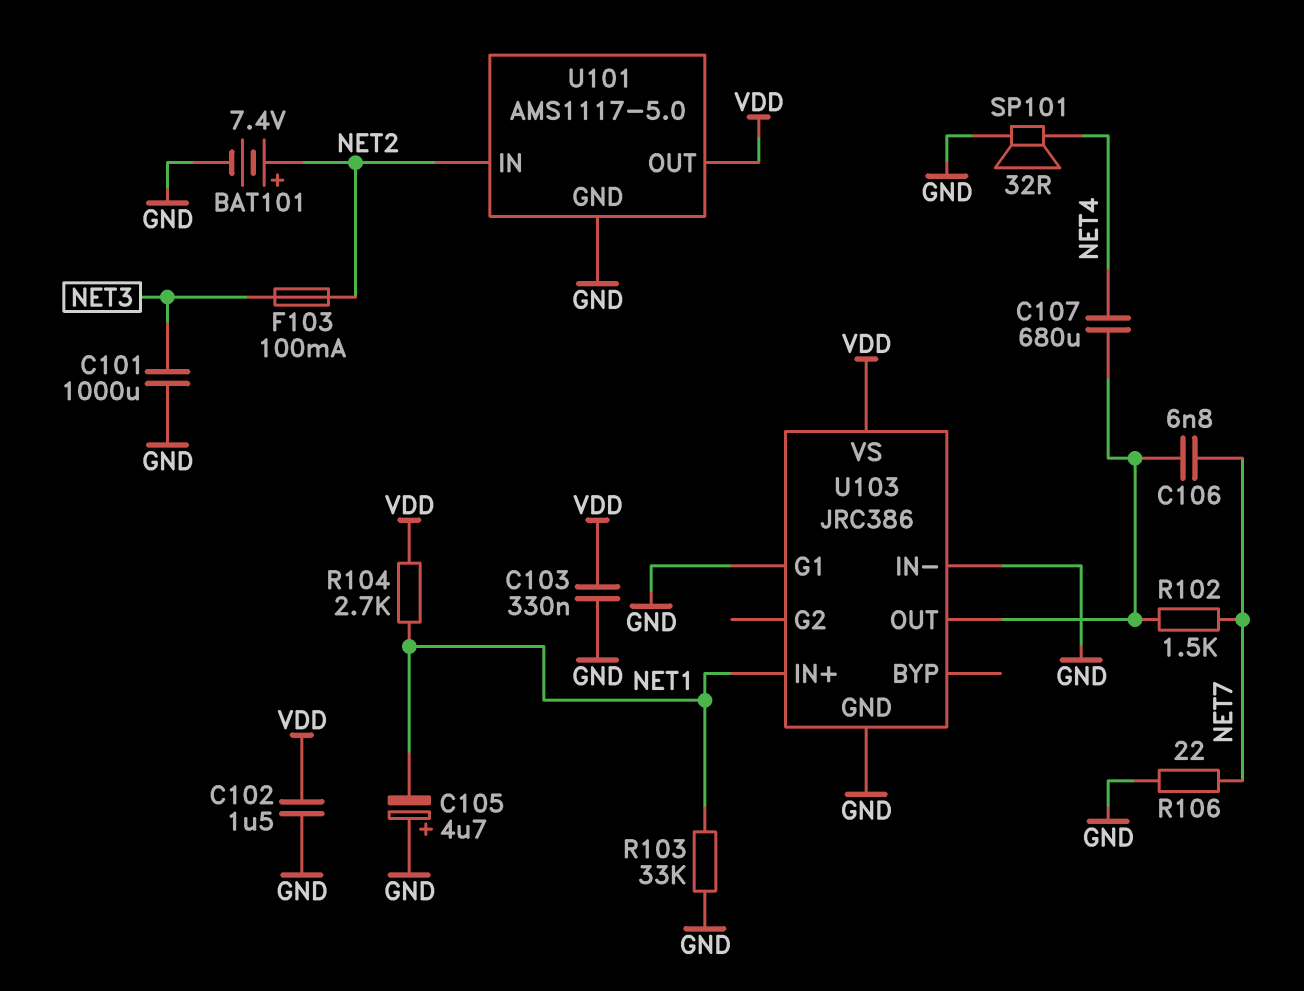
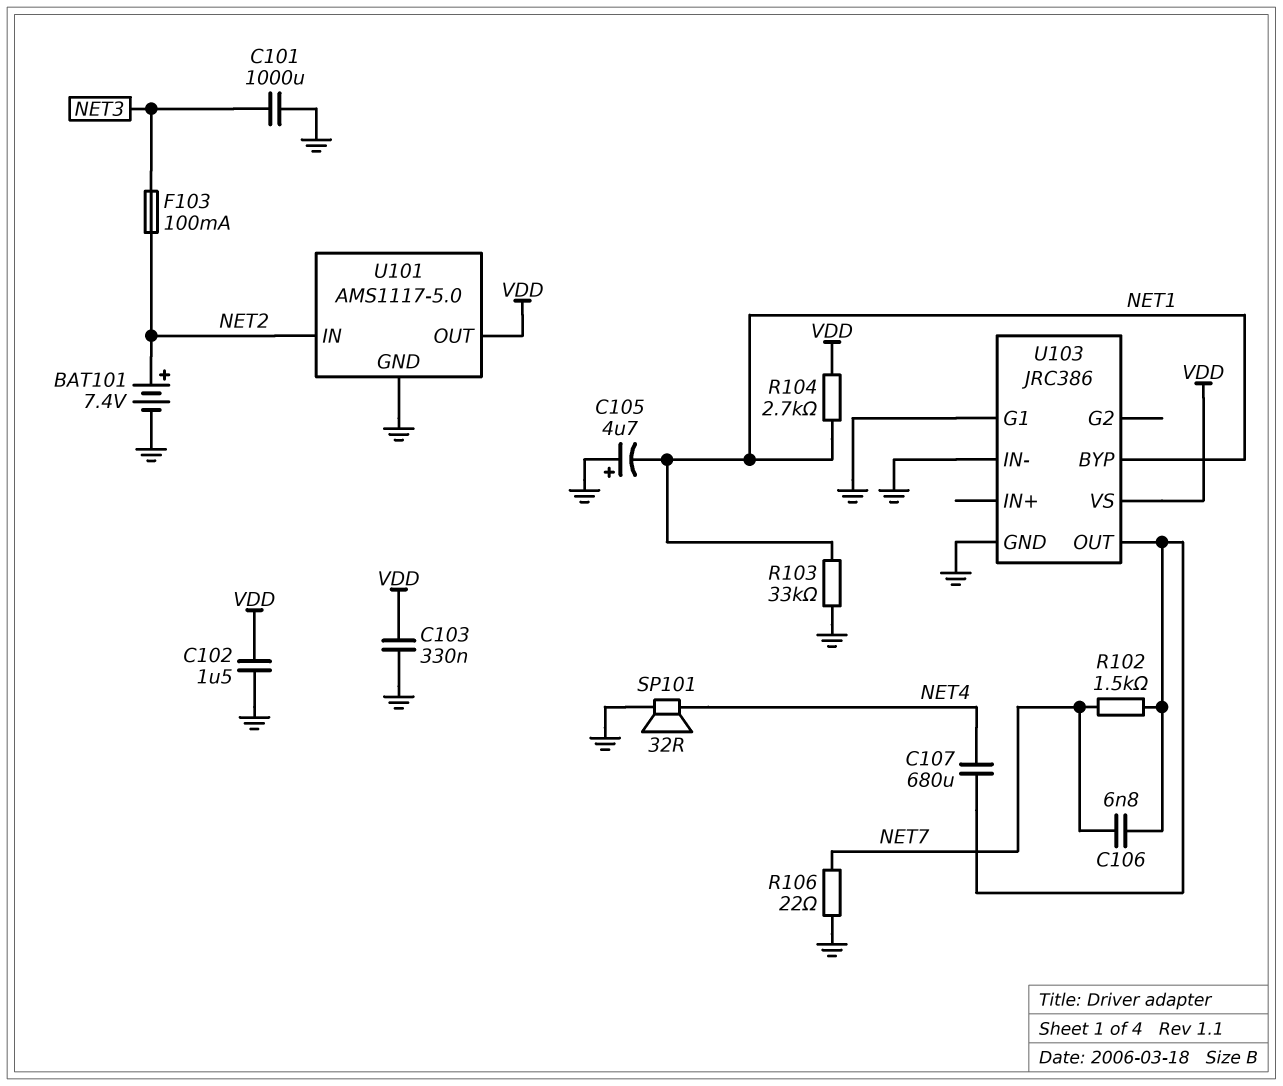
U103 pin BYP: none -> NET1
U103 pin IN+: NET1 -> none

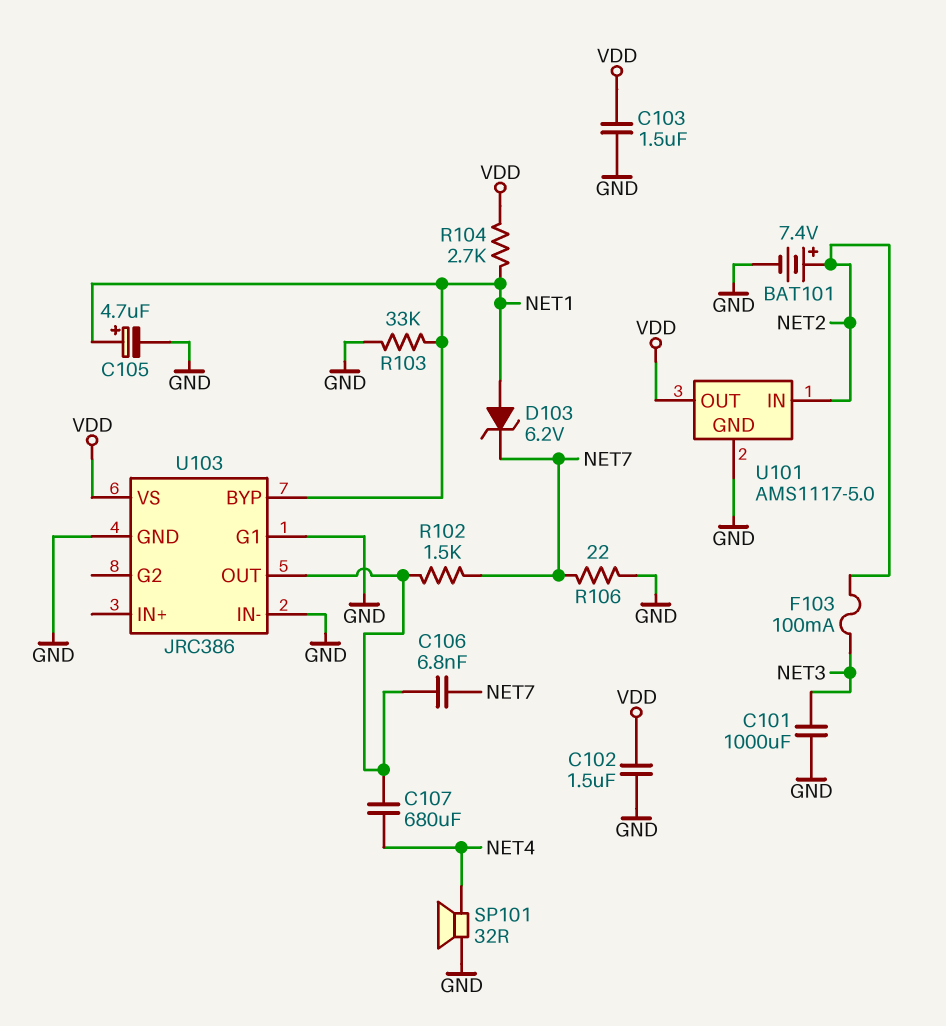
C103: 330nF (GND, VDD) -> 1.5uF (GND, VDD)
C105: 4.7uF (plus GND, minus NET1) -> 4.7uF (plus NET1, minus GND)
D103: none -> zener 6.2V (A NET1, K NET7)

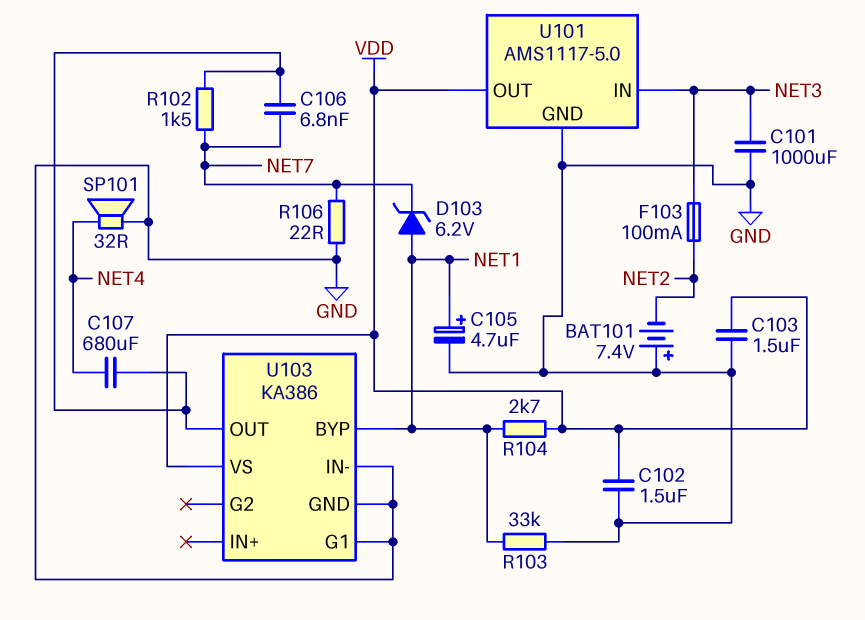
BAT101: 7.4V (plus NET2, minus GND) -> 7.4V (plus GND, minus NET2)
U101 pin IN: NET2 -> NET3
U103: JRC386 -> KA386

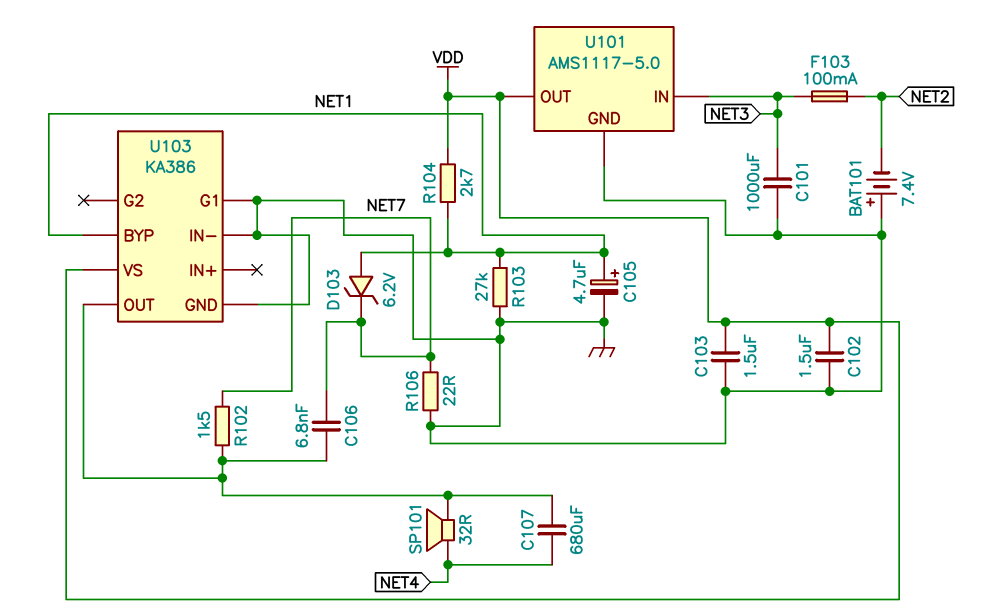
R103: 33k (GND, NET1) -> 27k (GND, NET1)
SP101: speaker 32R (GND, NET4) -> speaker 32R (NET4, U103/OUT)

